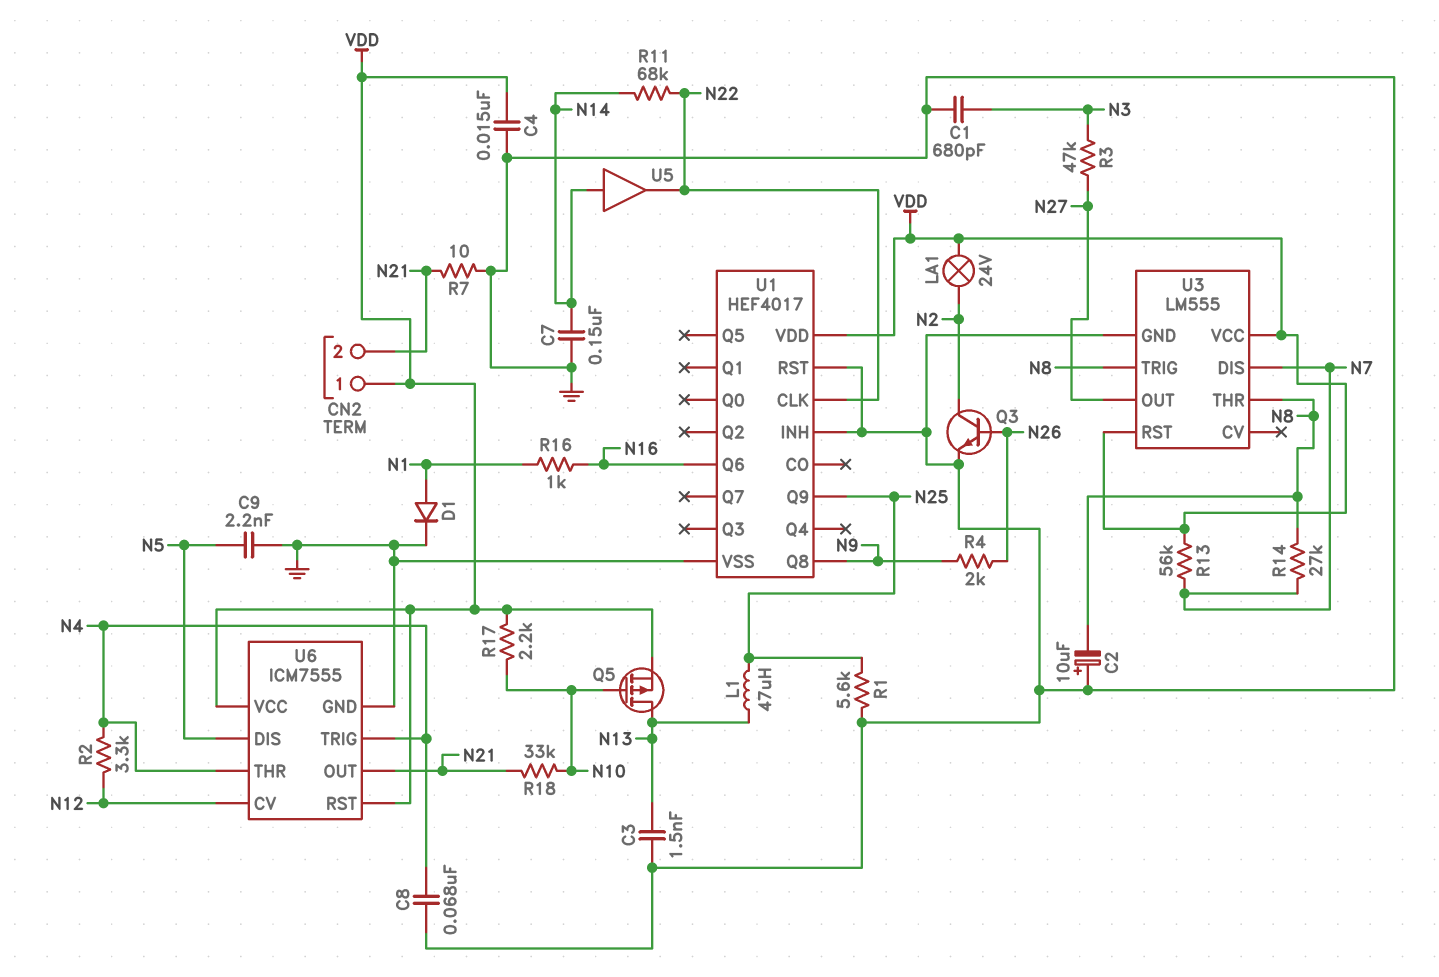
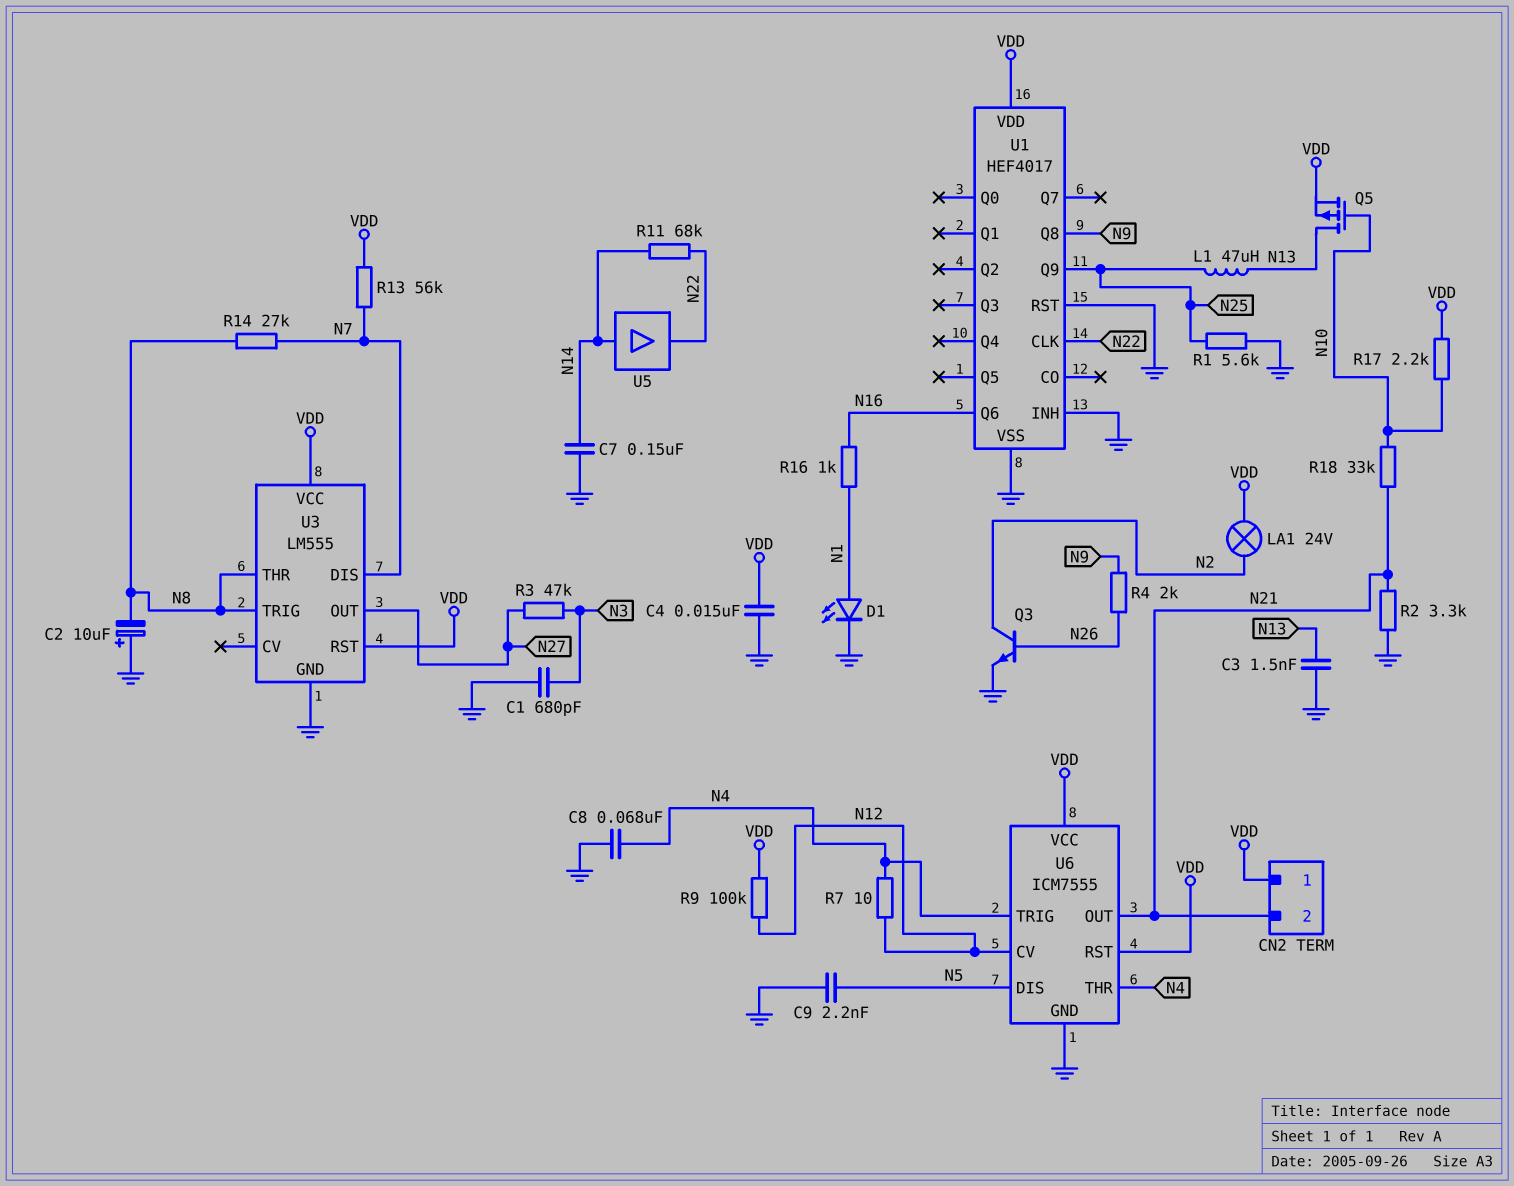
D1: diode (A N1, K GND) -> LED (A N1, K GND)
R2: 3.3k (N4, N12) -> 3.3k (GND, N21)
R7: 10 (GND, N21) -> 10 (N4, N12)
R9: none -> 100k (N12, VDD)

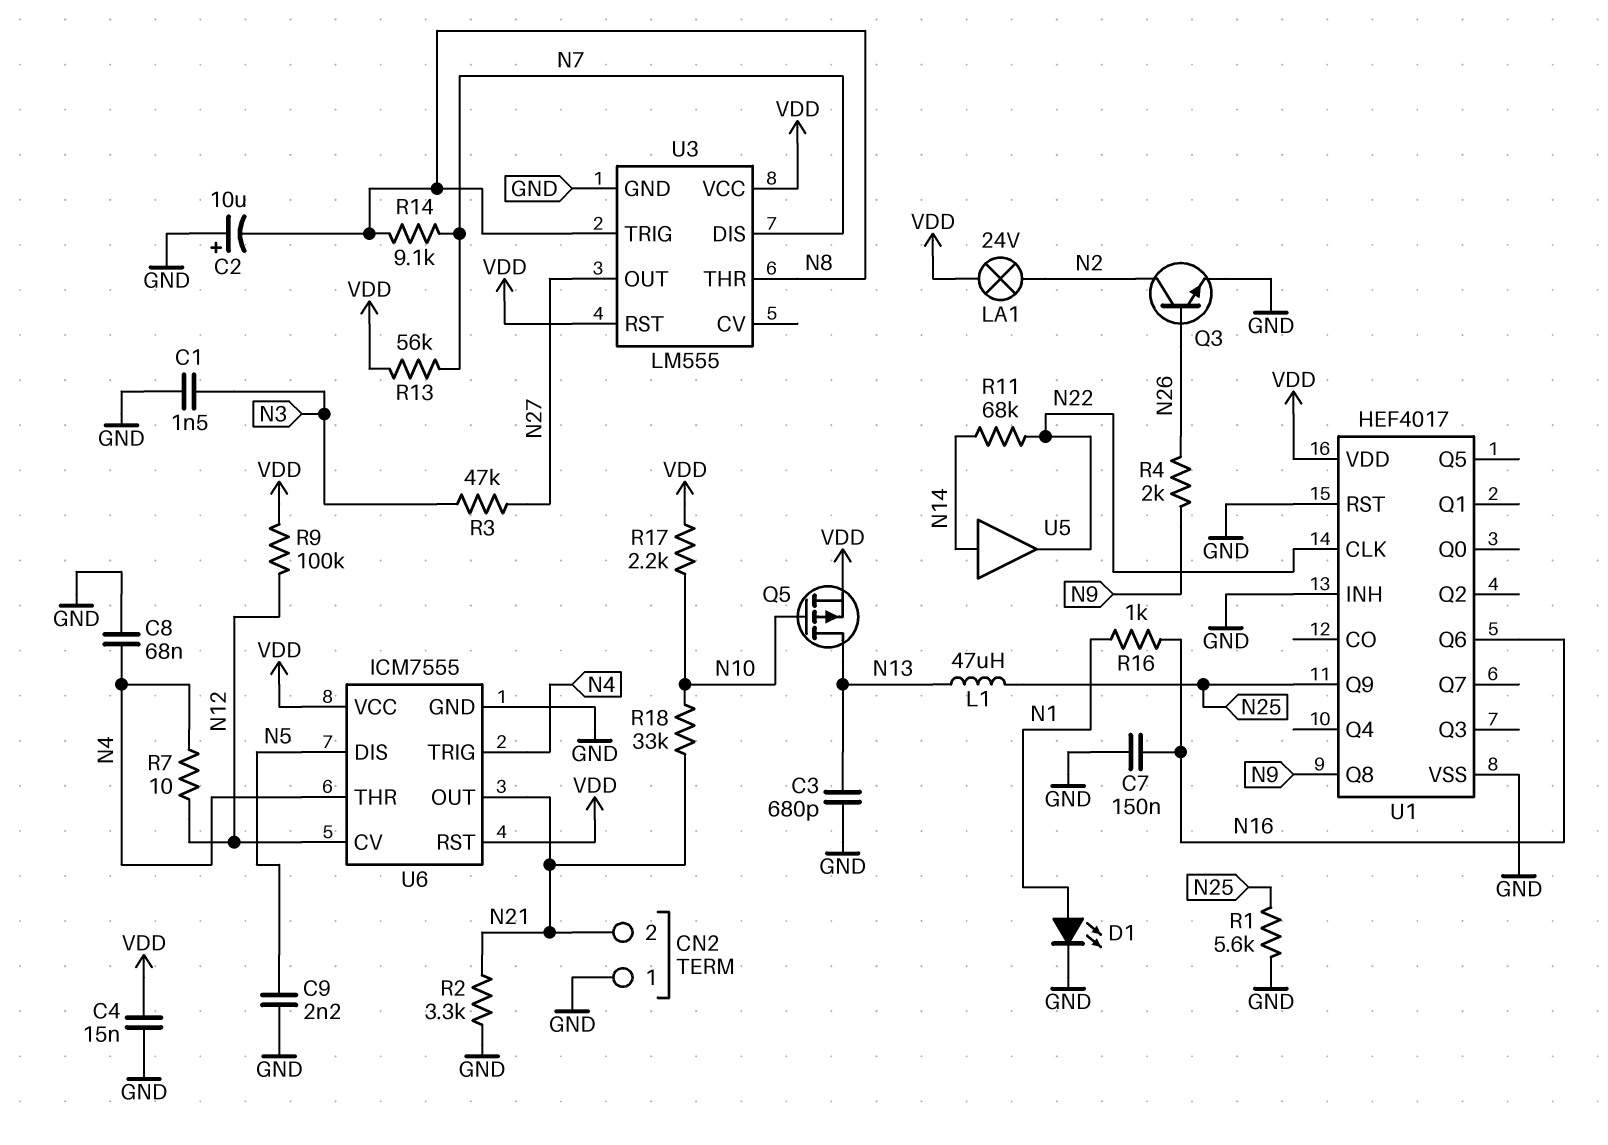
C1: 680pF (GND, N3) -> 1.5nF (GND, N3)
C3: 1.5nF (GND, N13) -> 680pF (GND, N13)
C7: 150nF (GND, N14) -> 150nF (GND, N16)
CN2 pin 1: VDD -> GND
R14: 27k (N7, N8) -> 9.1k (N7, N8)

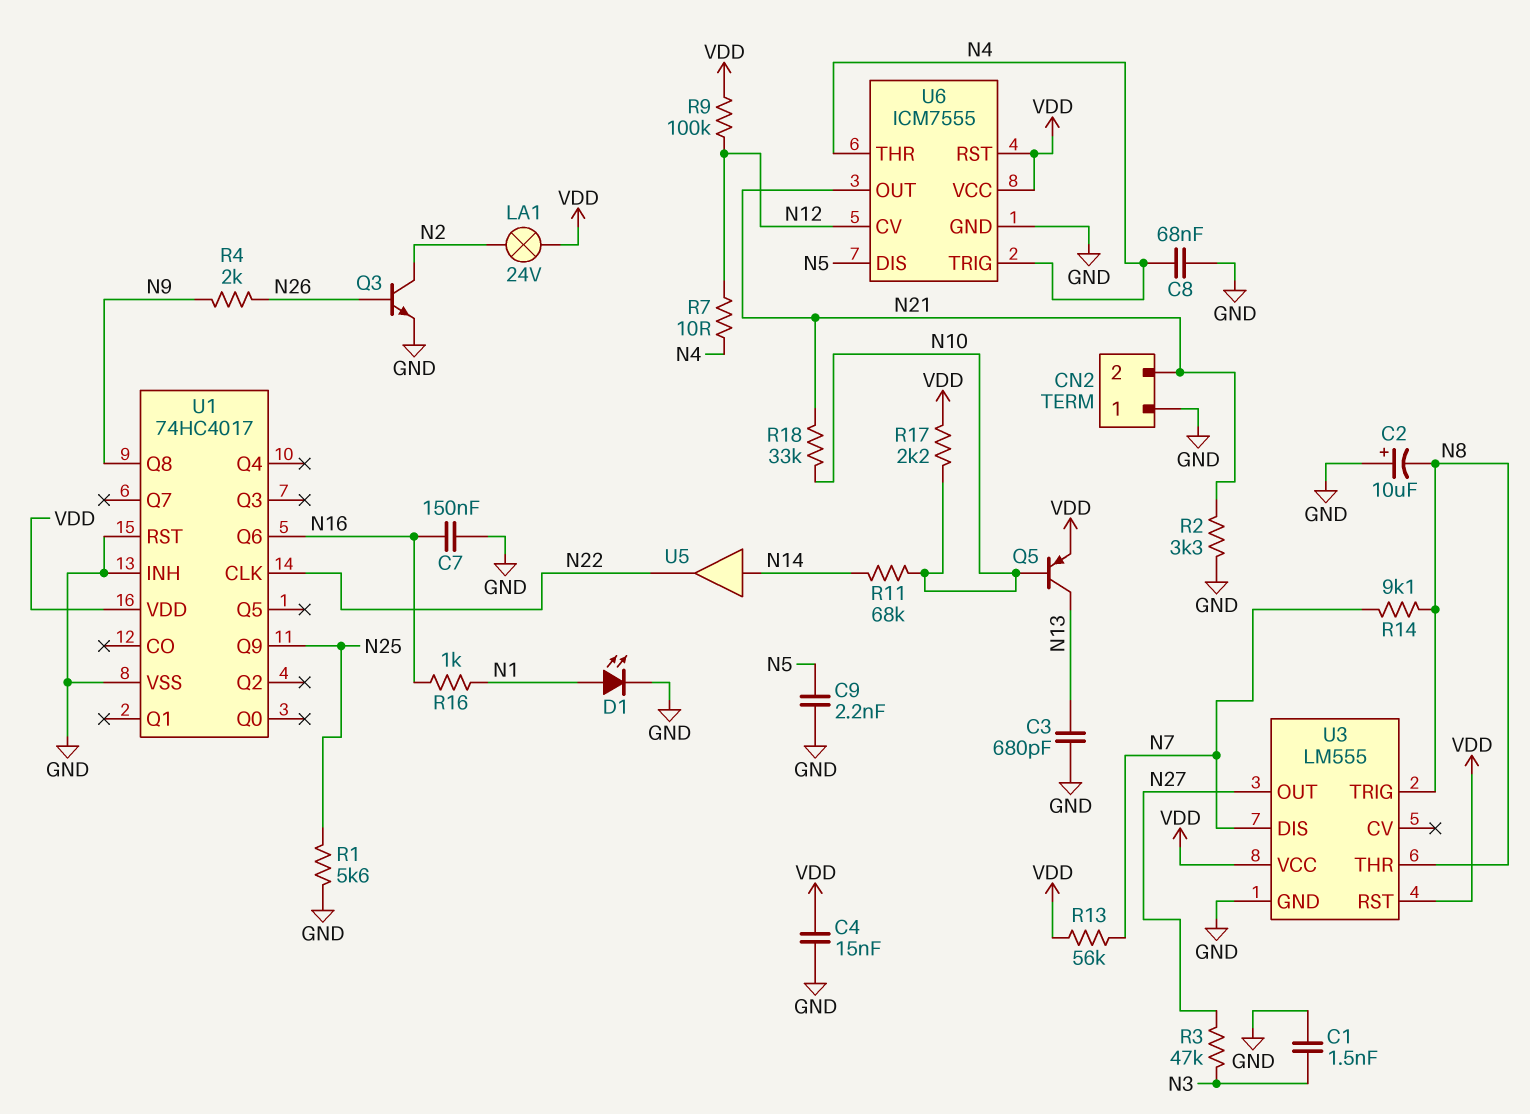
L1: 47uH (N13, N25) -> none
Q5: PMOS (G N10, D N13, S VDD) -> PNP (B N10, C N13, E VDD)
R11: 68k (N14, N22) -> 68k (N10, N14)
U1: HEF4017 -> 74HC4017

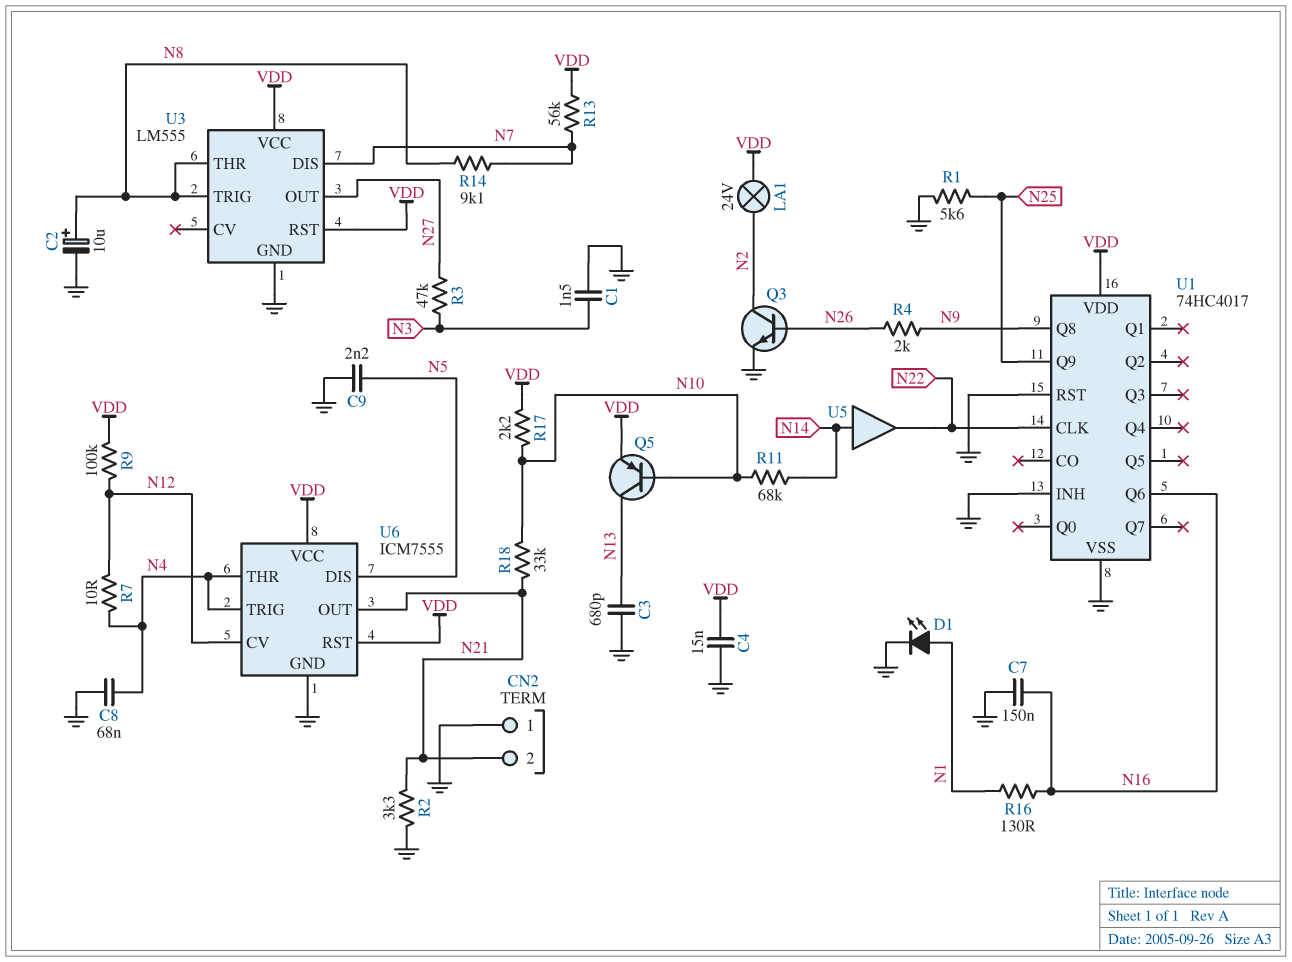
C2: 10uF (plus GND, minus N8) -> 10uF (plus N8, minus GND)
R16: 1k (N1, N16) -> 130 (N1, N16)

